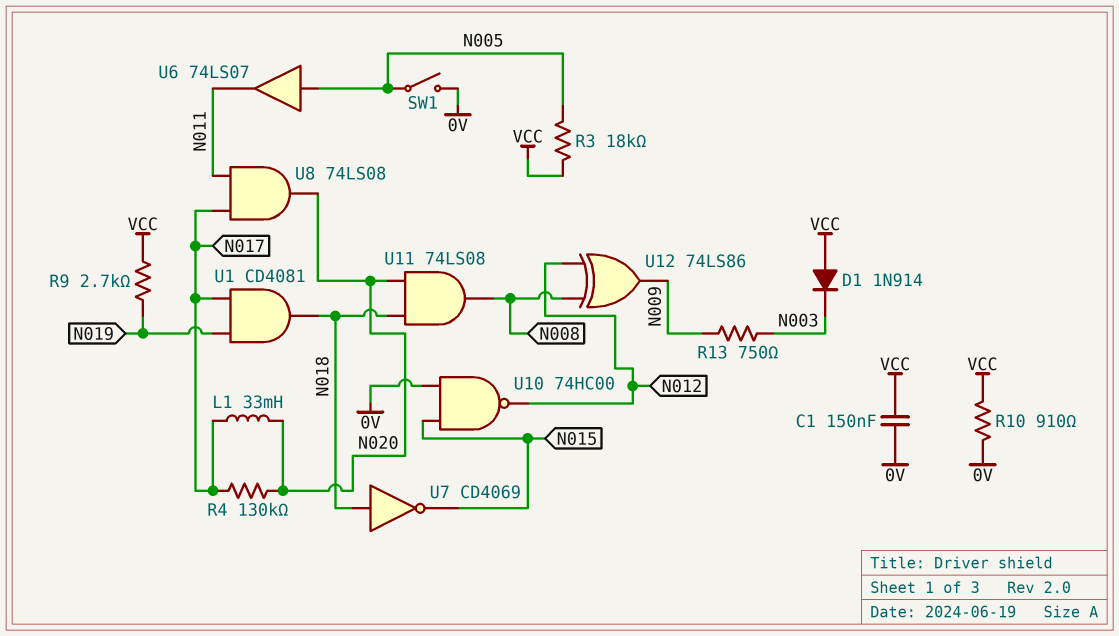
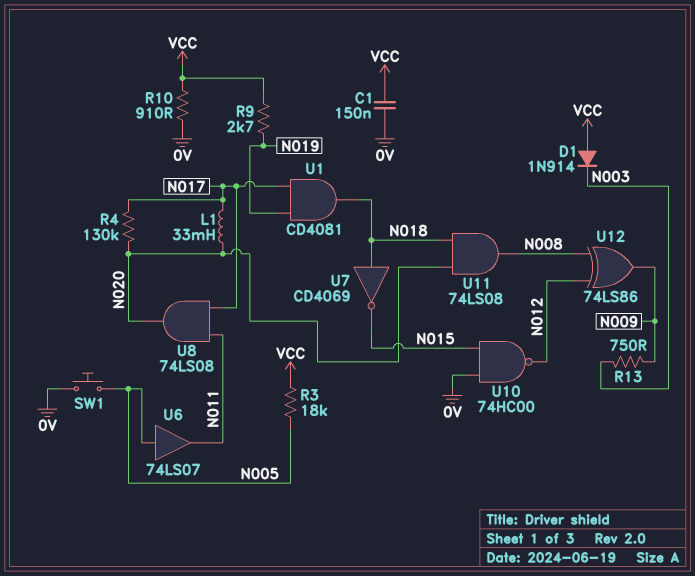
SW1: switch (0V, N005) -> button (0V, N005)

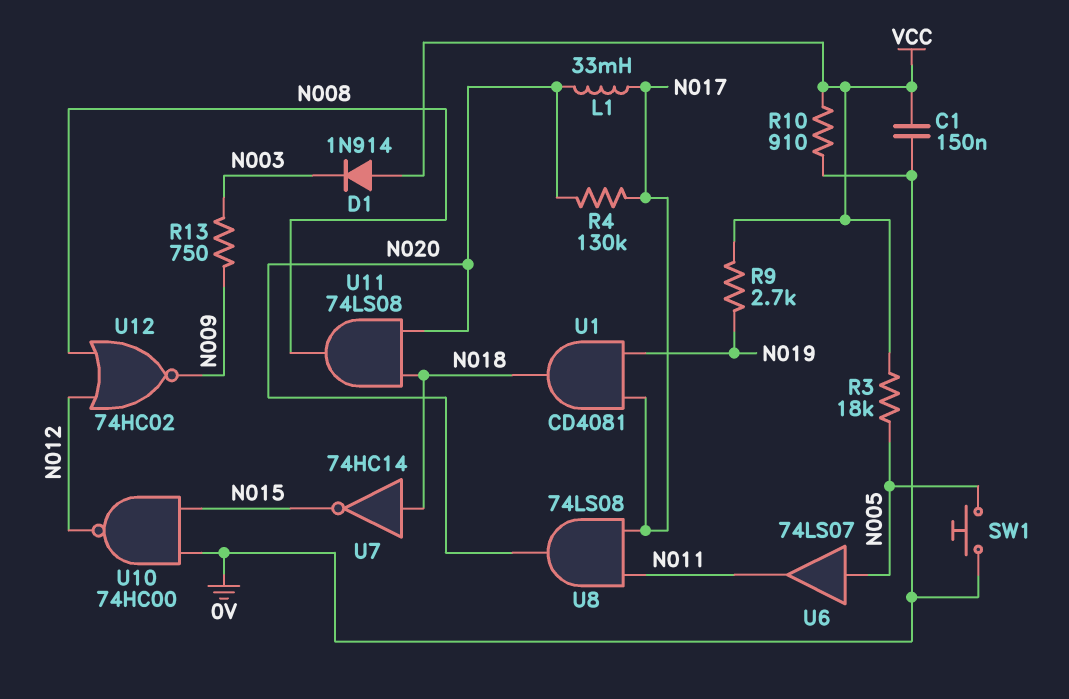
U7: NOT CD4069 (in N018, out N015) -> NOT 74HC14 (in N018, out N015)
U12: XOR 74LS86 (in N008, in N012, out N009) -> NOR 74HC02 (in N008, in N012, out N009)

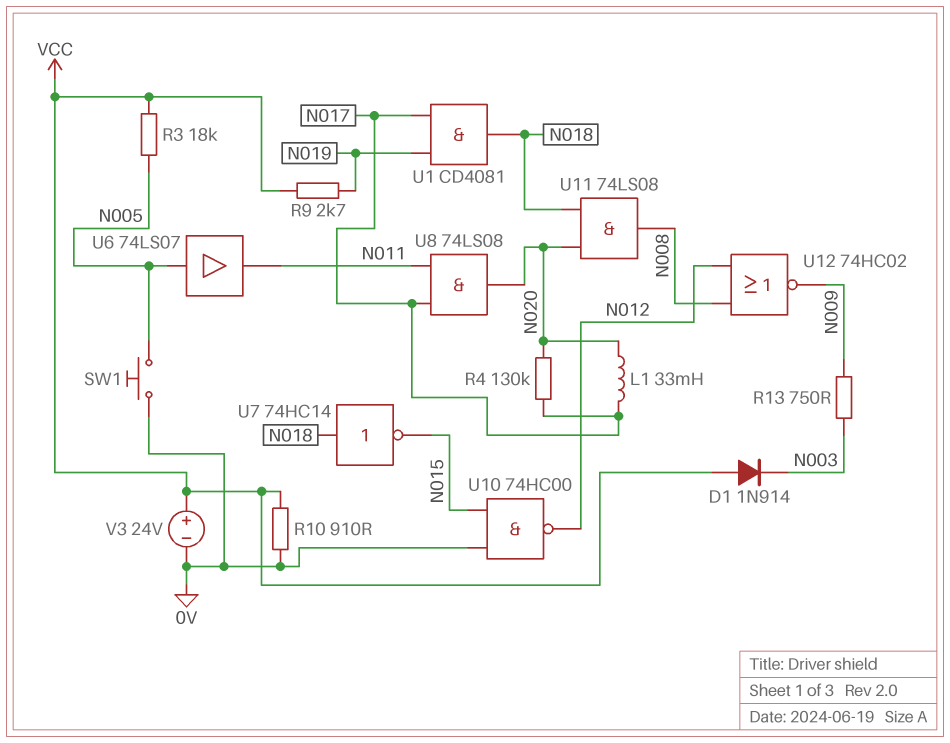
C1: 150nF (0V, VCC) -> none
V3: none -> 24V (plus VCC, minus 0V)

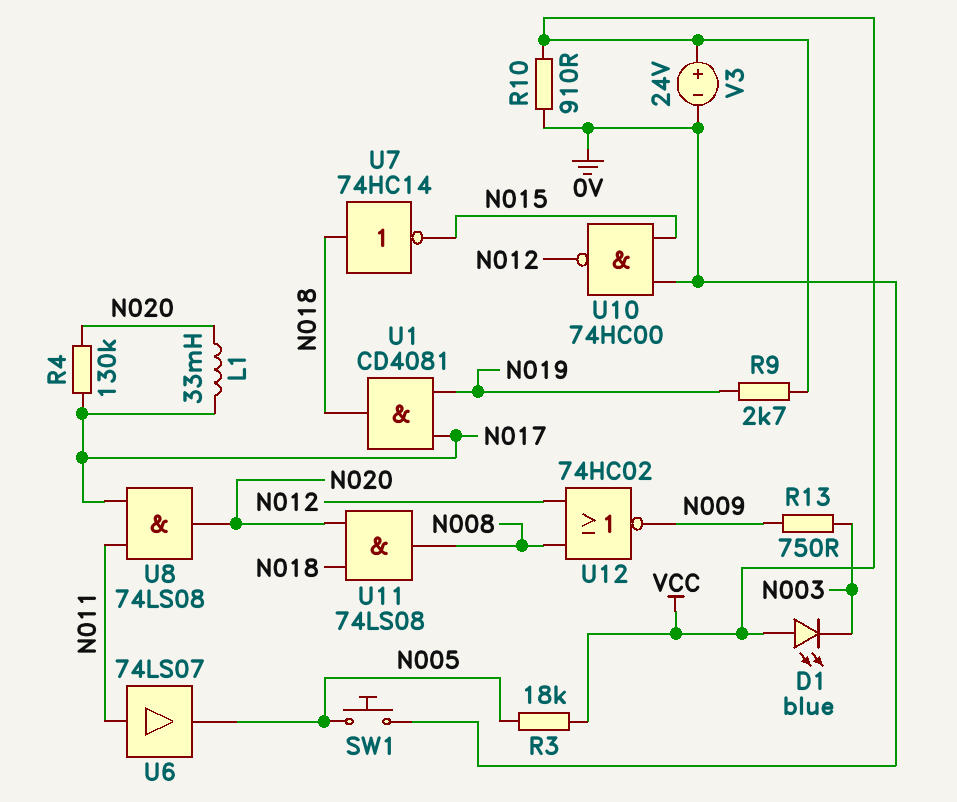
D1: diode 1N914 (A VCC, K N003) -> LED blue (A VCC, K N003)
U6: buffer 74LS07 (in N005, out N011) -> buffer 74LS07 (in N011, out N005)

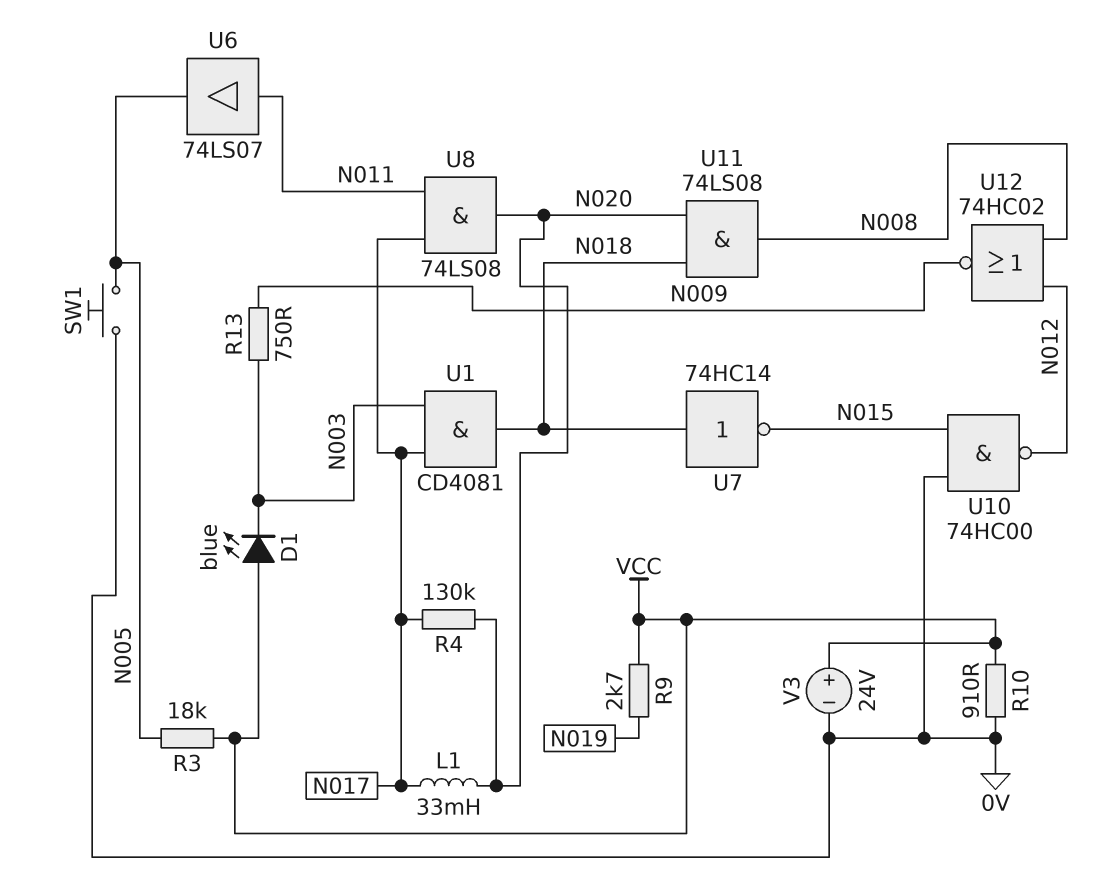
U1: AND CD4081 (in N017, in N019, out N018) -> AND CD4081 (in N003, in N017, out N018)

